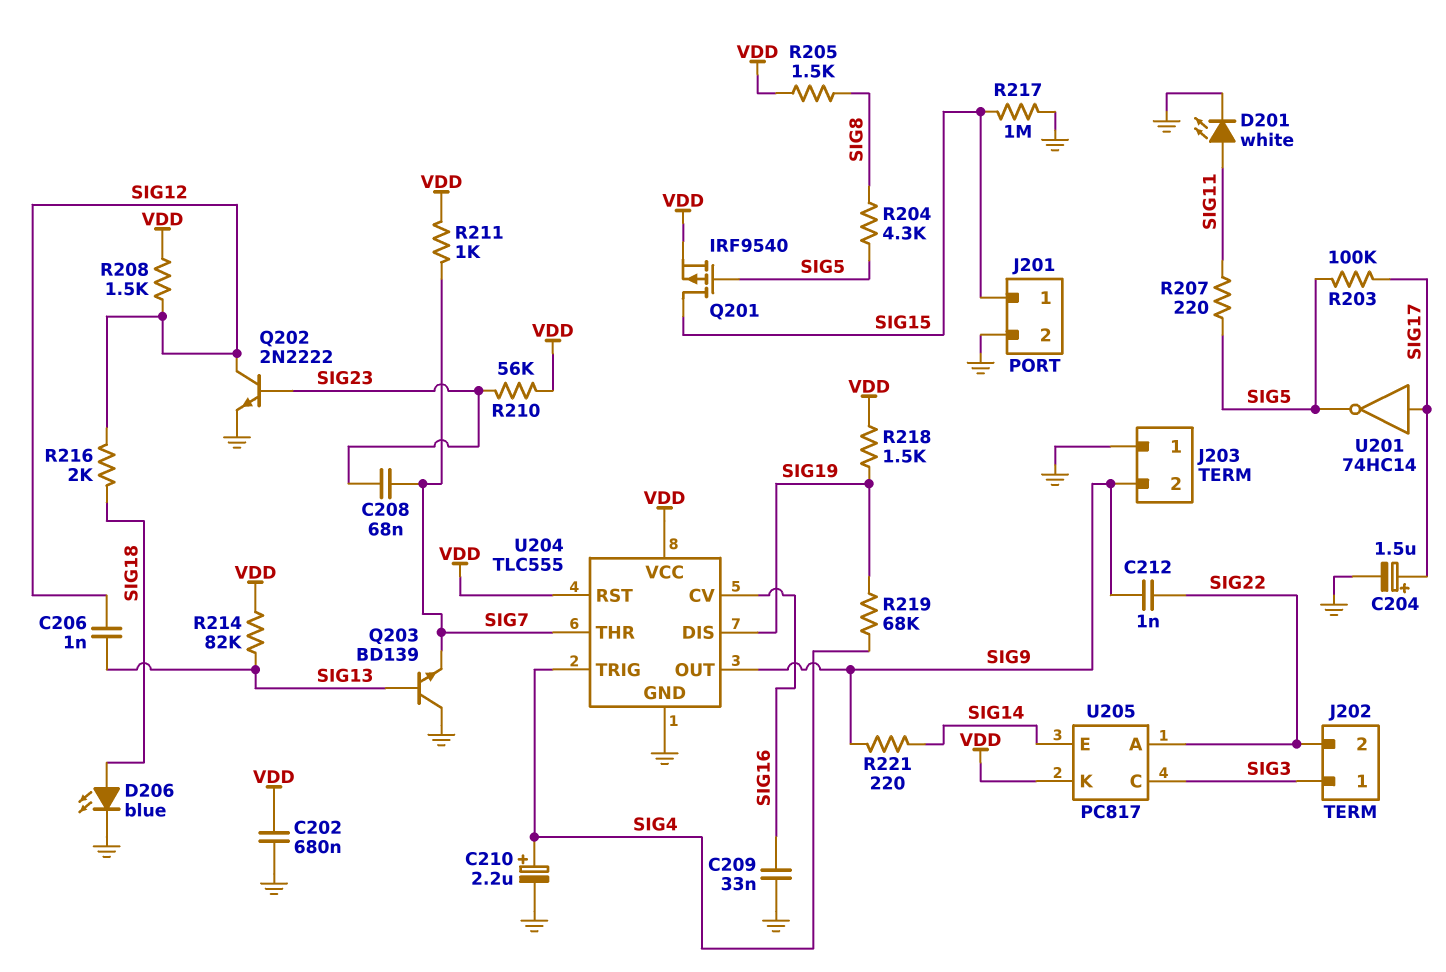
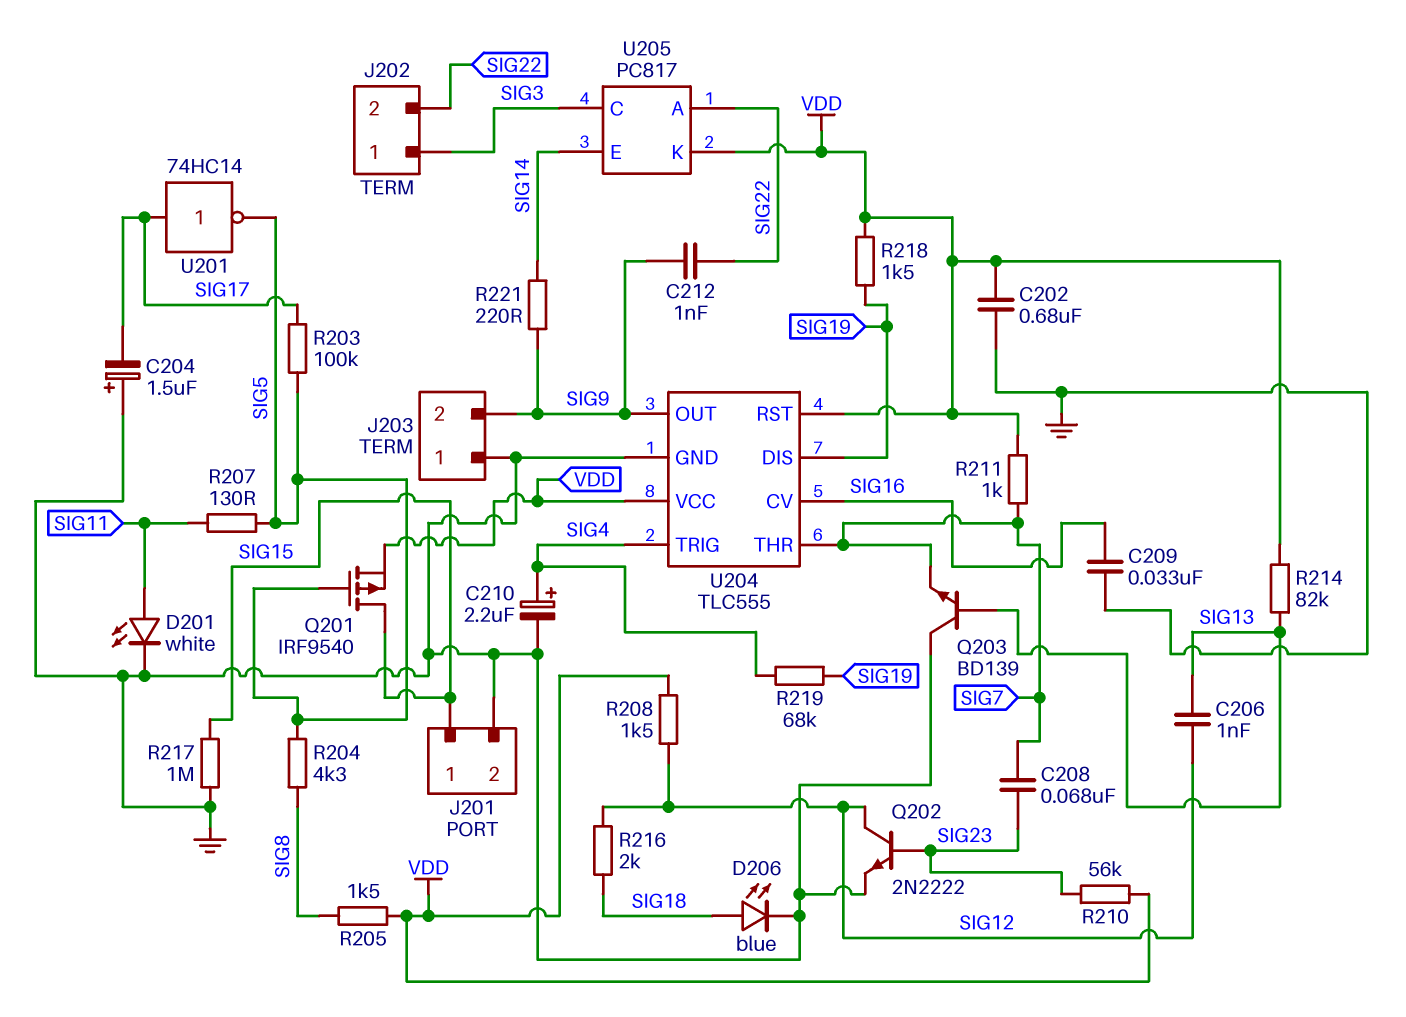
C204: 1.5uF (plus SIG17, minus GND) -> 1.5uF (plus GND, minus SIG17)
R207: 220 (SIG5, SIG11) -> 130 (SIG5, SIG11)

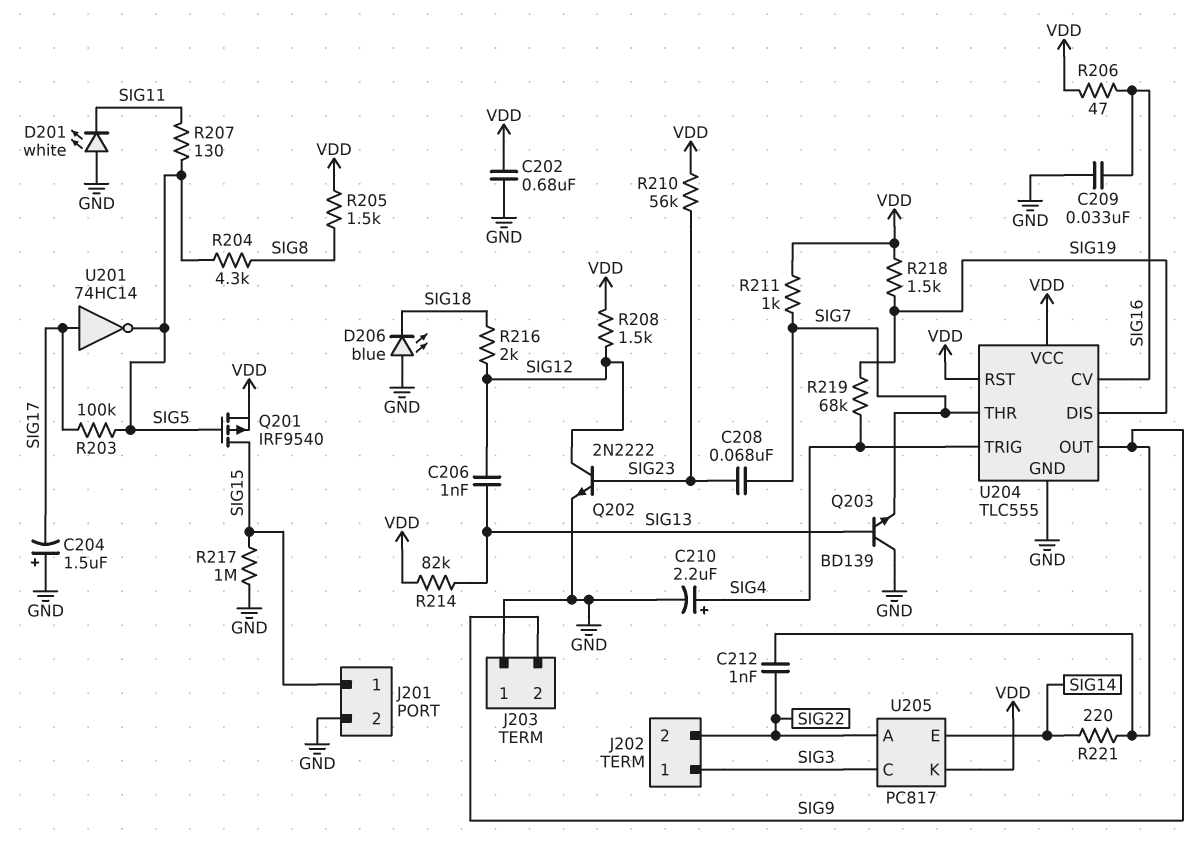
D201: LED white (A SIG11, K GND) -> LED white (A GND, K SIG11)
D206: LED blue (A SIG18, K GND) -> LED blue (A GND, K SIG18)
R206: none -> 47 (SIG16, VDD)

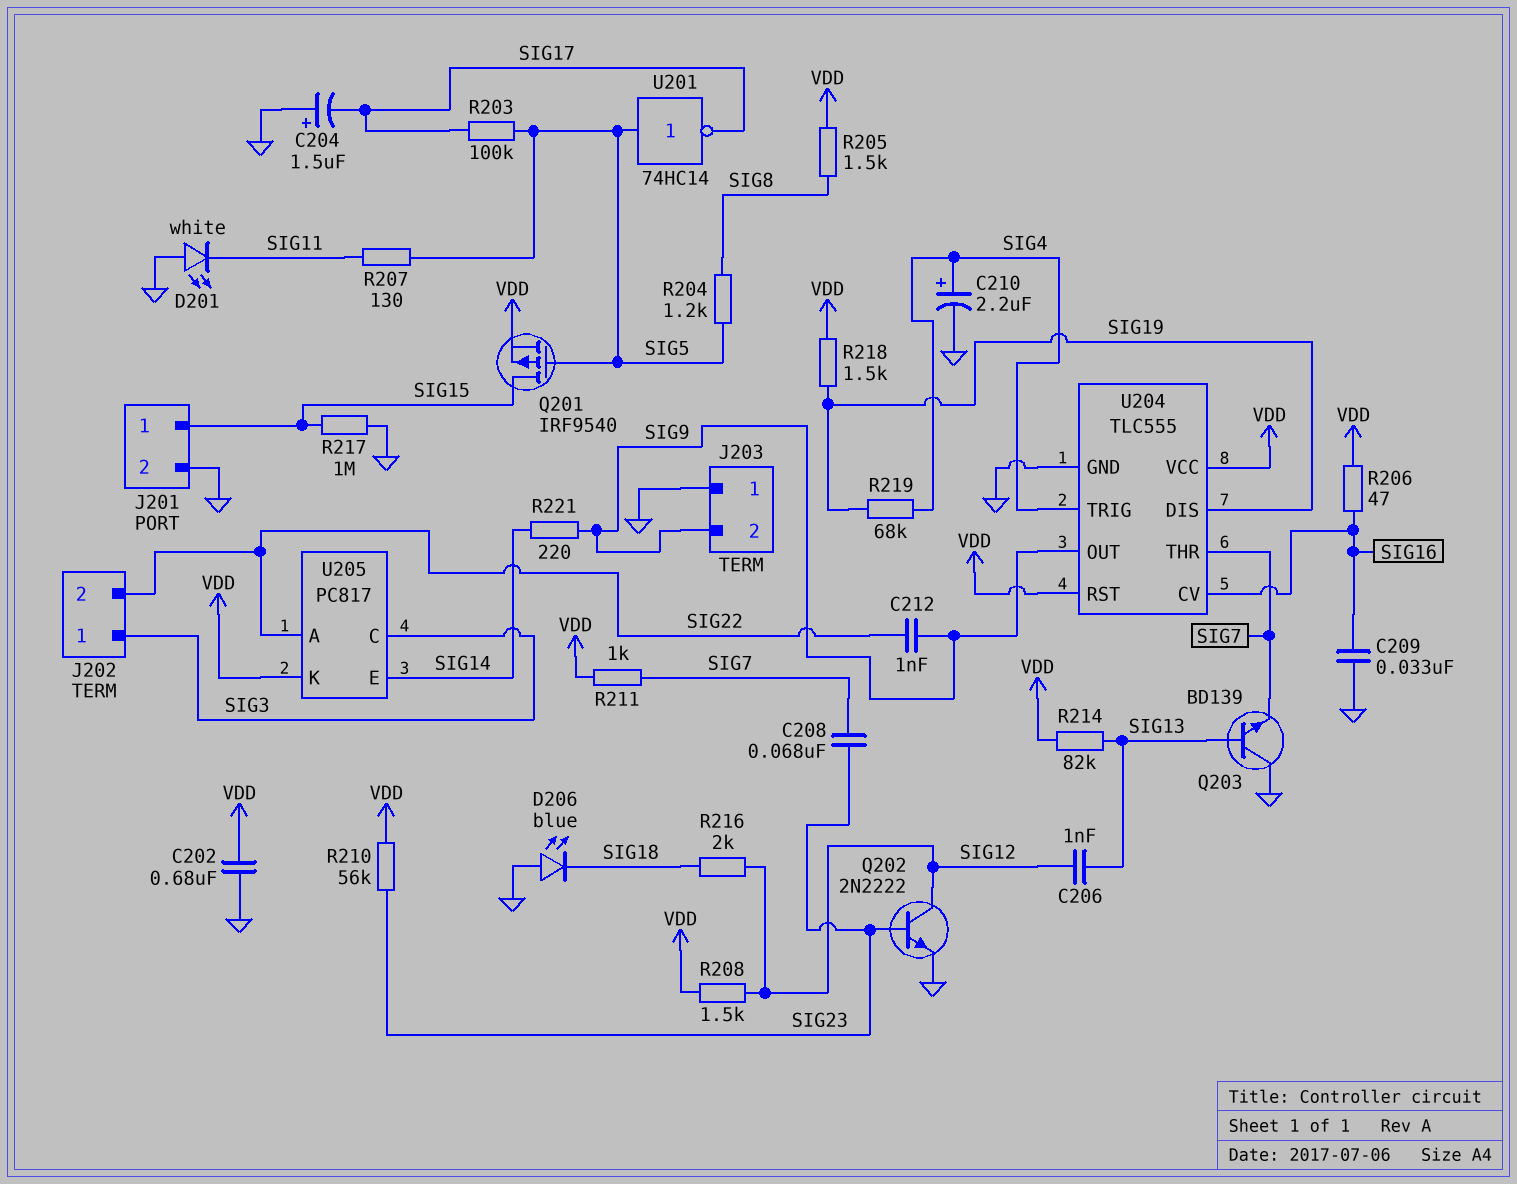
R204: 4.3k (SIG5, SIG8) -> 1.2k (SIG5, SIG8)
U201: NOT 74HC14 (in SIG17, out SIG5) -> NOT 74HC14 (in SIG5, out SIG17)

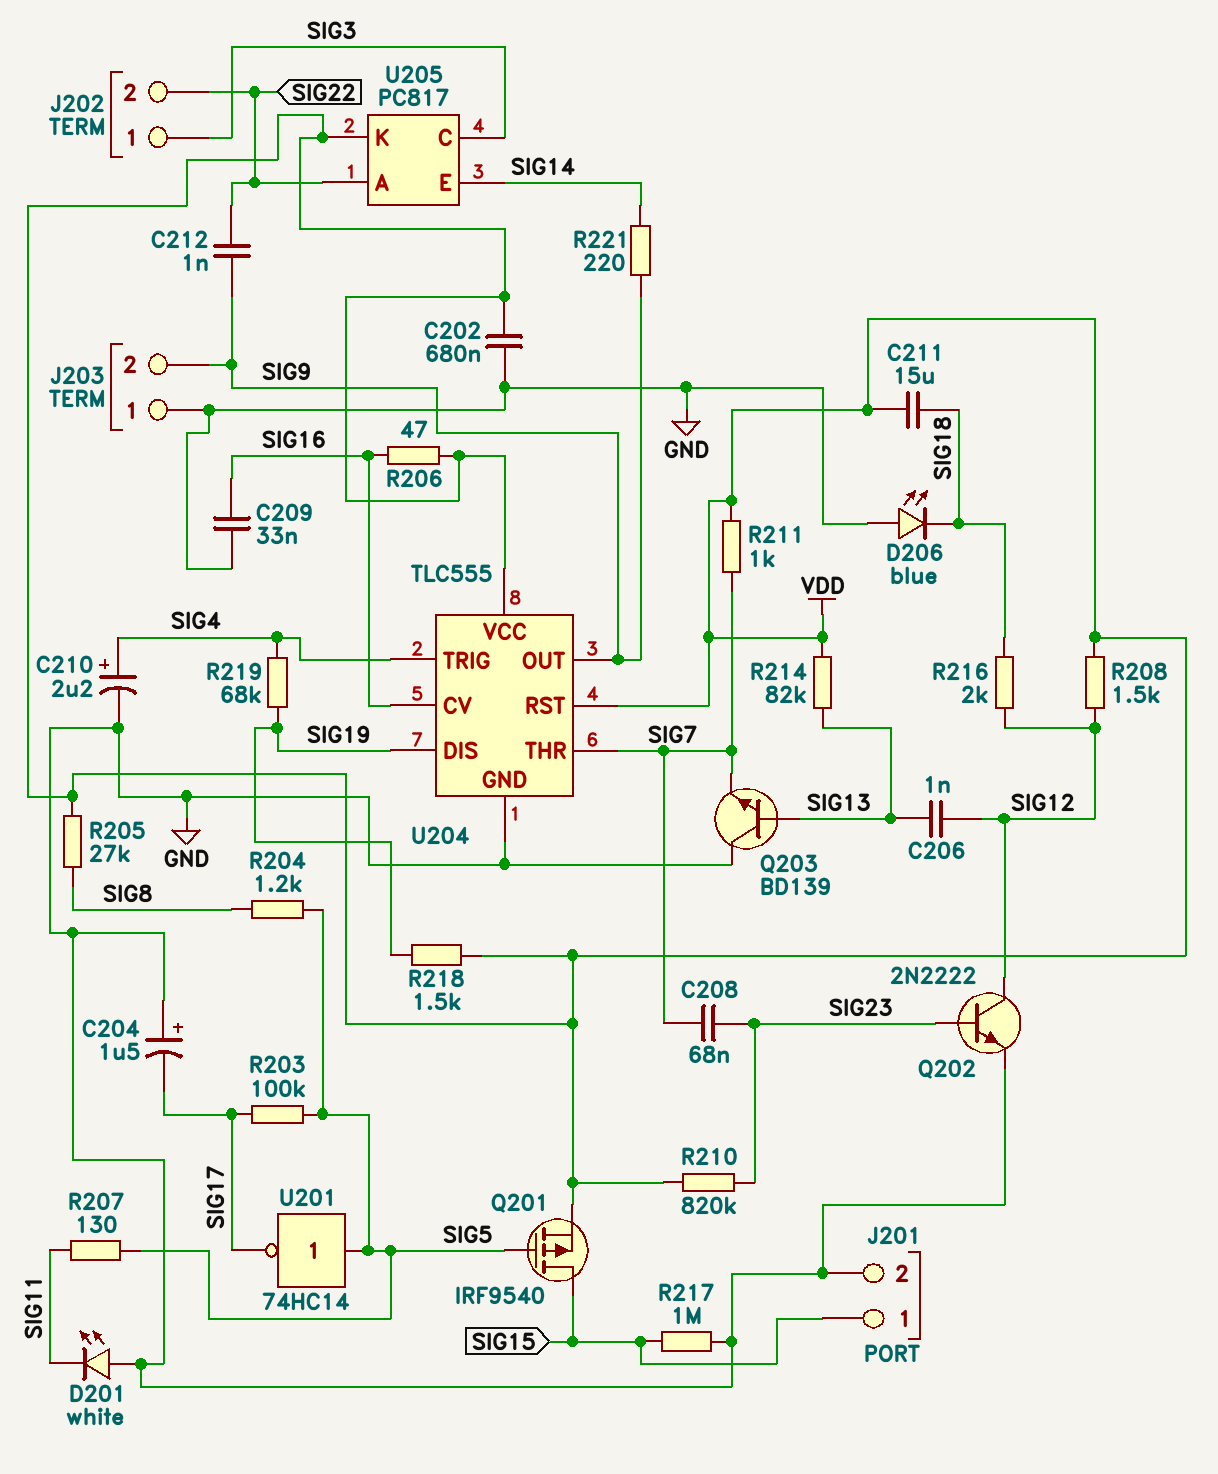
C211: none -> 15uF (SIG18, VDD)
R205: 1.5k (SIG8, VDD) -> 27k (SIG8, VDD)
R210: 56k (SIG23, VDD) -> 820k (SIG23, VDD)

